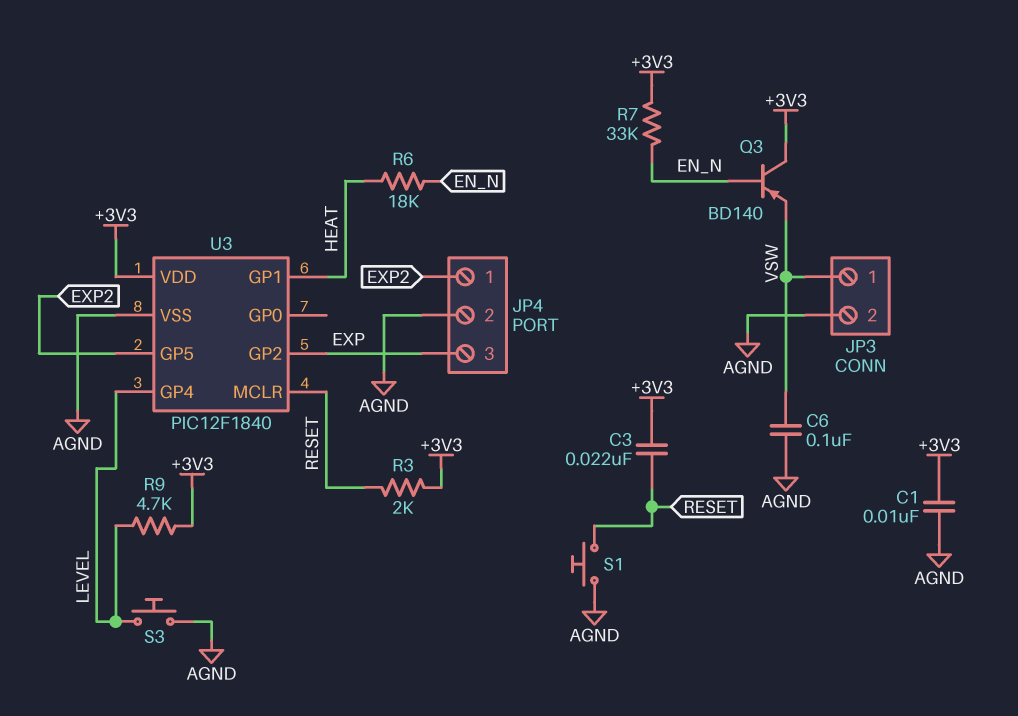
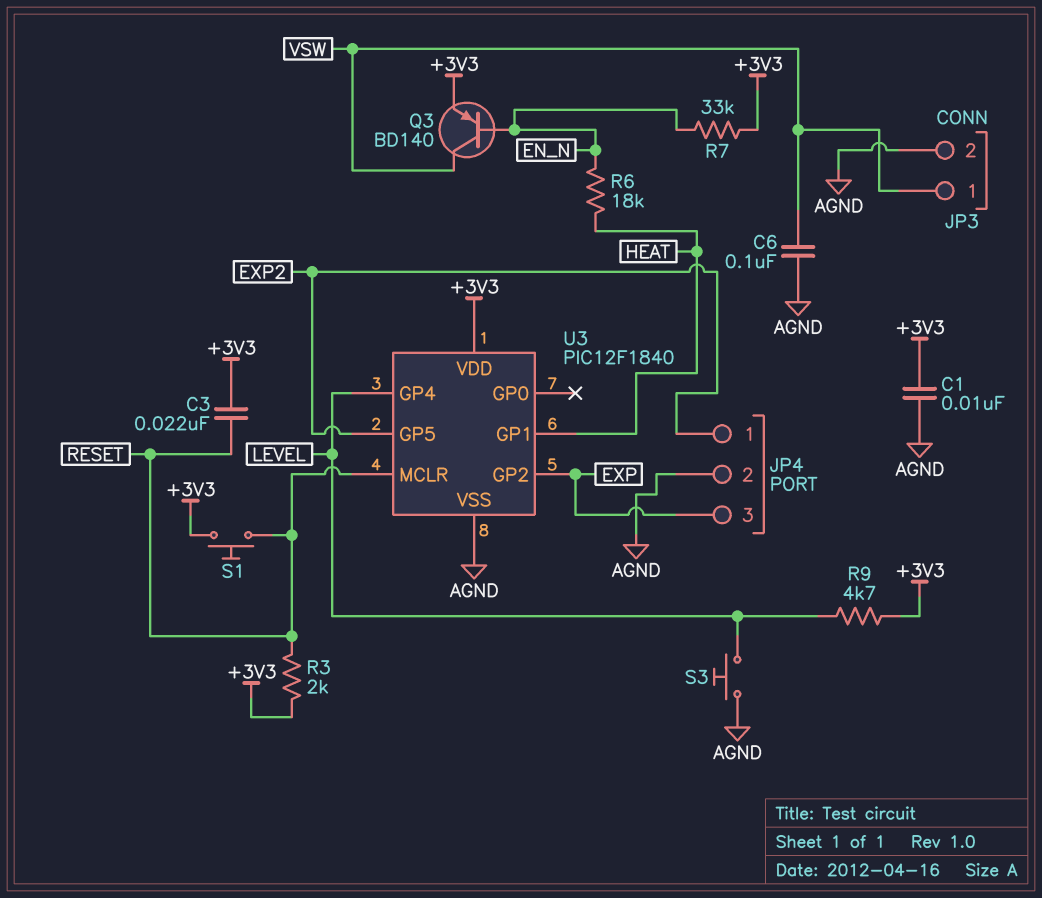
Q3: PNP BD140 (B EN_N, C +3V3, E VSW) -> PNP BD140 (B EN_N, C VSW, E +3V3)
S1: button (AGND, RESET) -> button (+3V3, RESET)

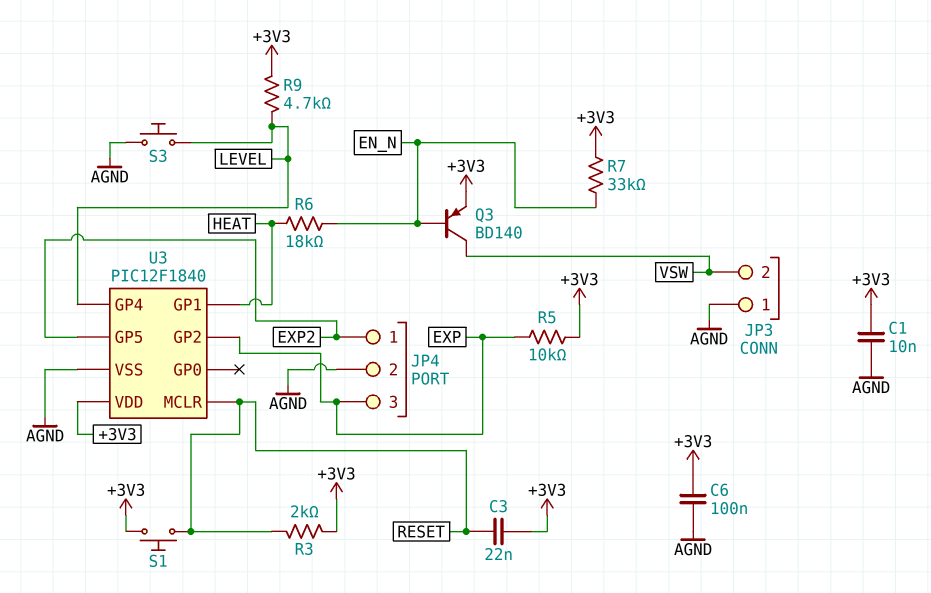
C6: 100nF (AGND, VSW) -> 100nF (+3V3, AGND)
JP3 pin 1: VSW -> AGND
JP3 pin 2: AGND -> VSW
R5: none -> 10k (+3V3, EXP)

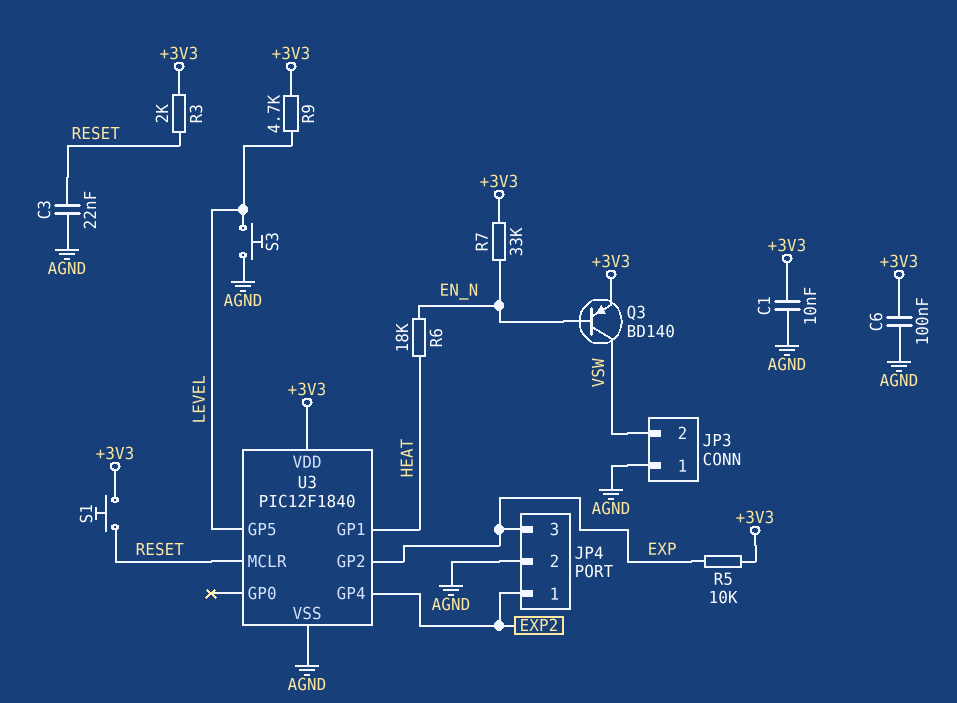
C3: 22nF (+3V3, RESET) -> 22nF (AGND, RESET)
U3 pin GP4: LEVEL -> EXP2
U3 pin GP5: EXP2 -> LEVEL

